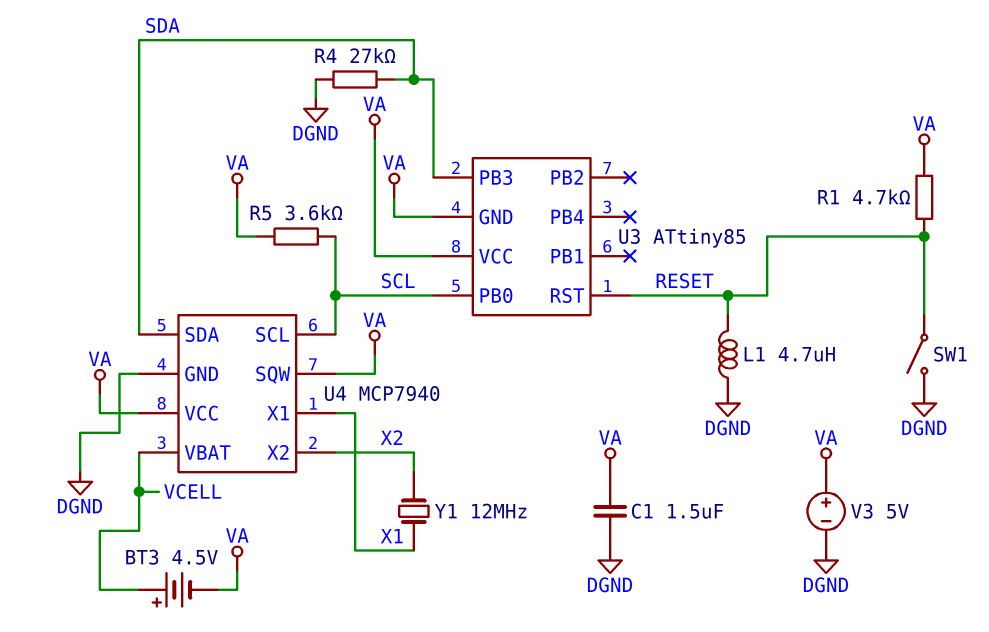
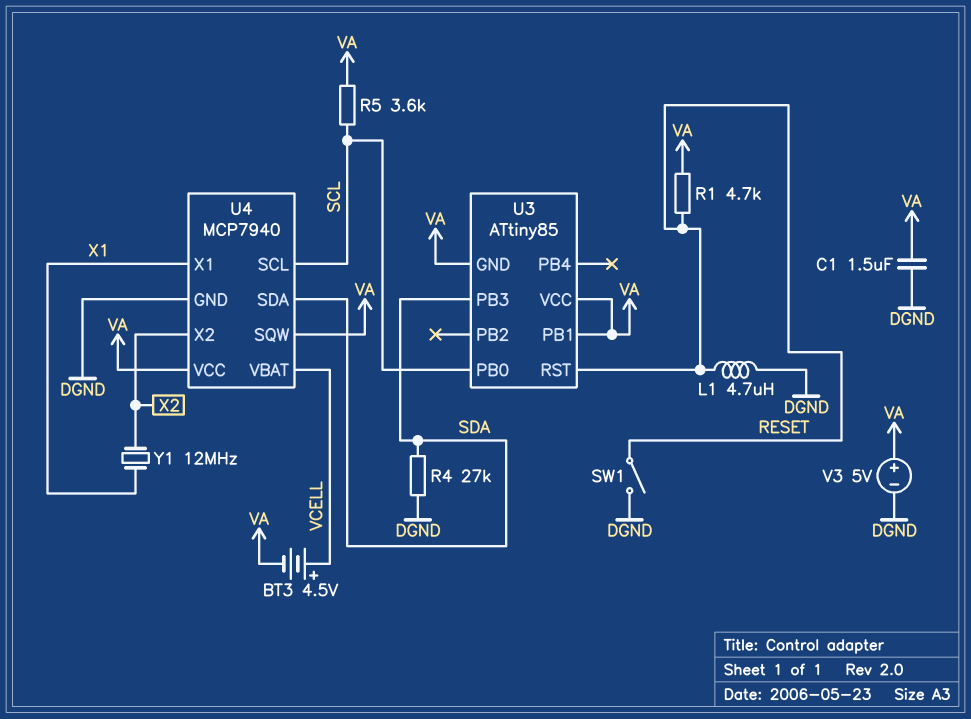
U3 pin PB1: none -> VA

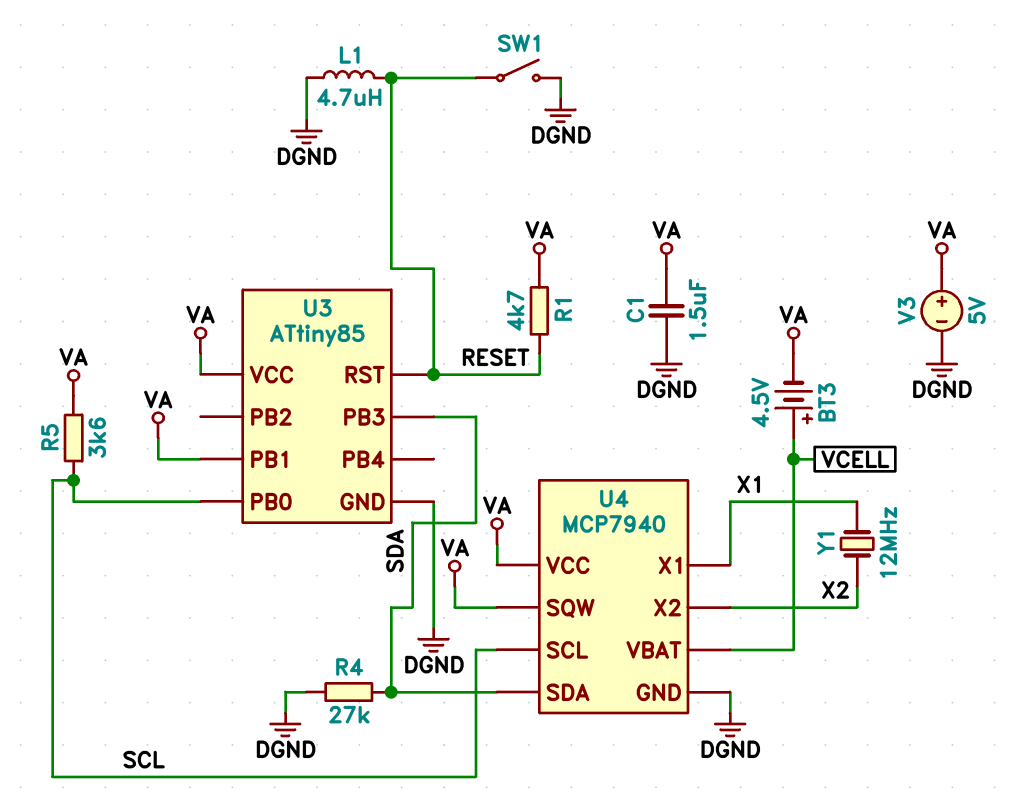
U3 pin GND: VA -> DGND

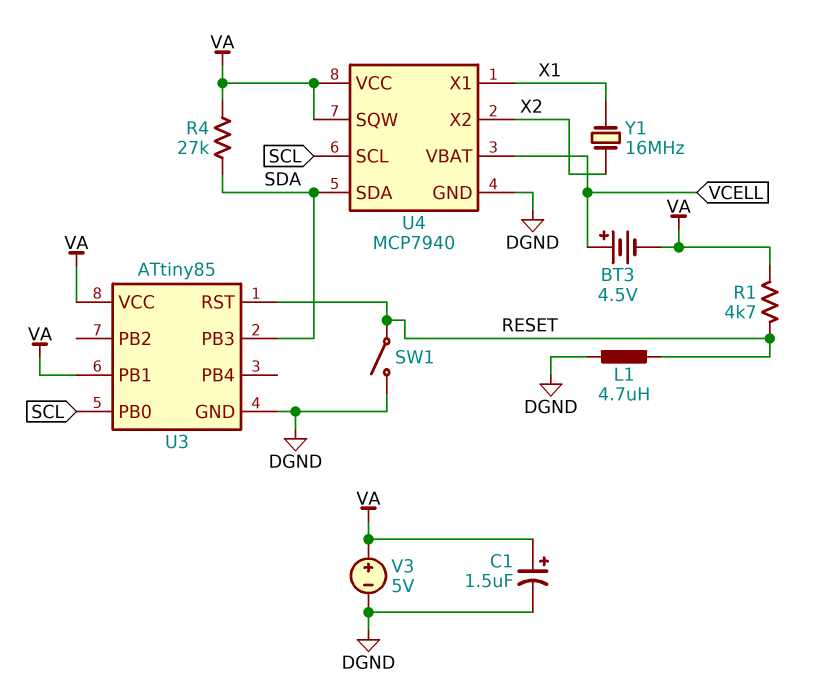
C1: 1.5uF (DGND, VA) -> 1.5uF (plus VA, minus DGND)
R4: 27k (DGND, SDA) -> 27k (SDA, VA)
R5: 3.6k (SCL, VA) -> none
Y1: 12MHz (X1, X2) -> 16MHz (X1, X2)

